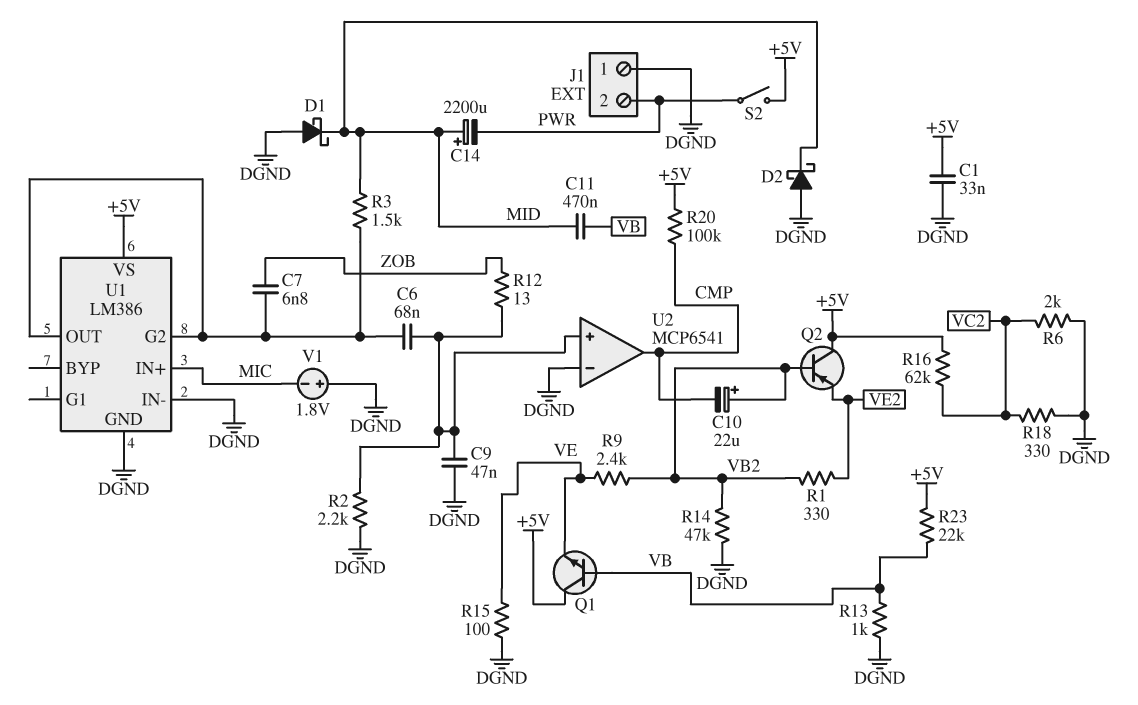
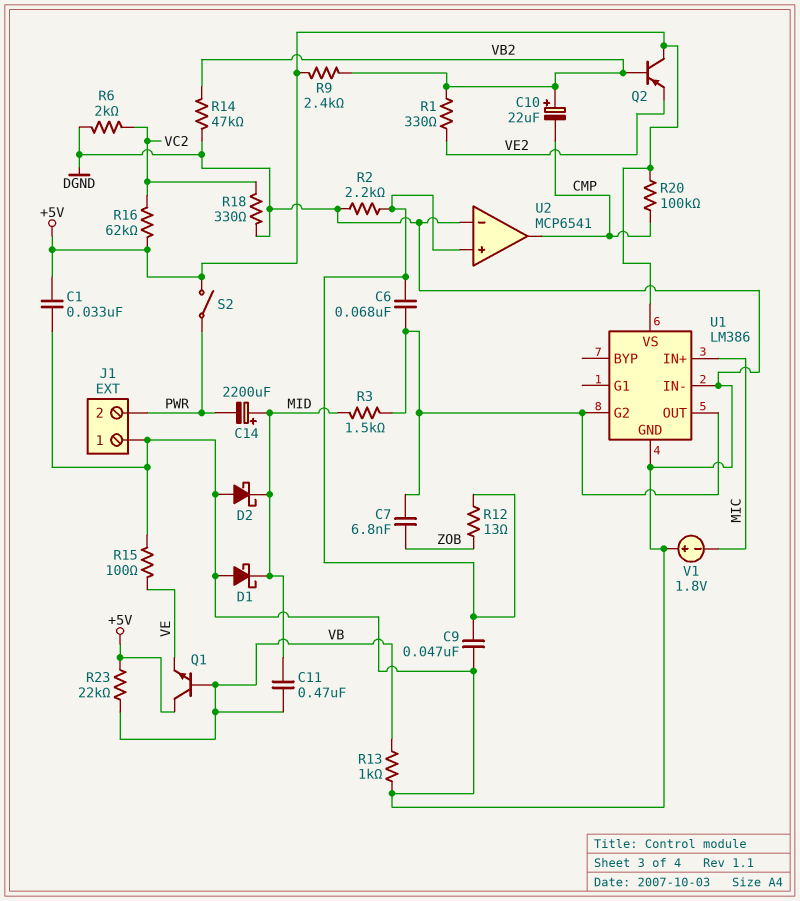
R9: 2.4k (VB2, VE) -> 2.4k (+5V, VB2)

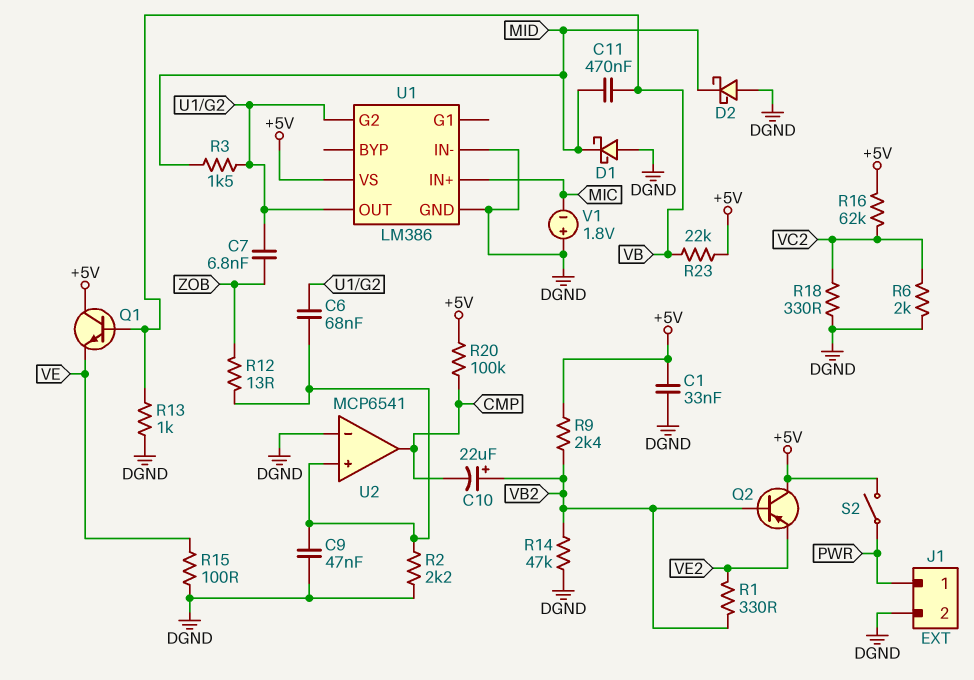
C14: 2200uF (plus MID, minus PWR) -> none
J1 pin 1: DGND -> PWR
J1 pin 2: PWR -> DGND

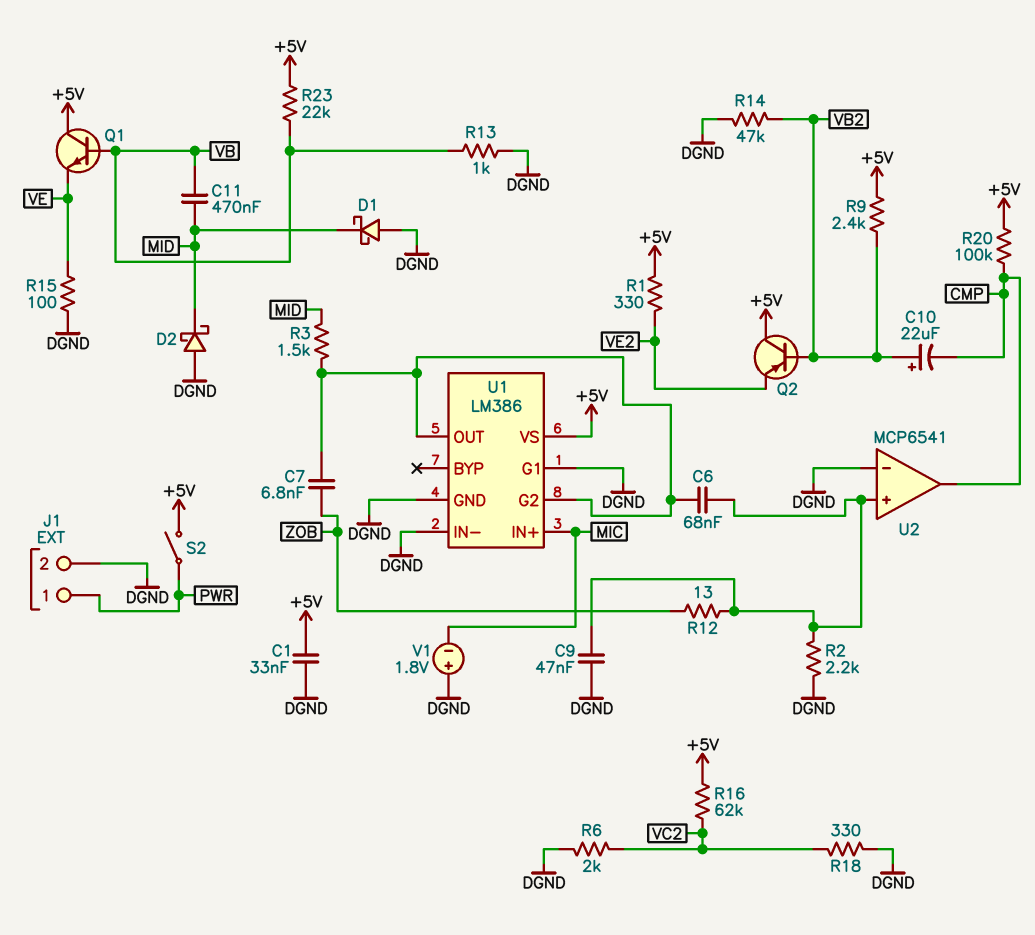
R1: 330 (VB2, VE2) -> 330 (+5V, VE2)
U1 pin G1: none -> DGND

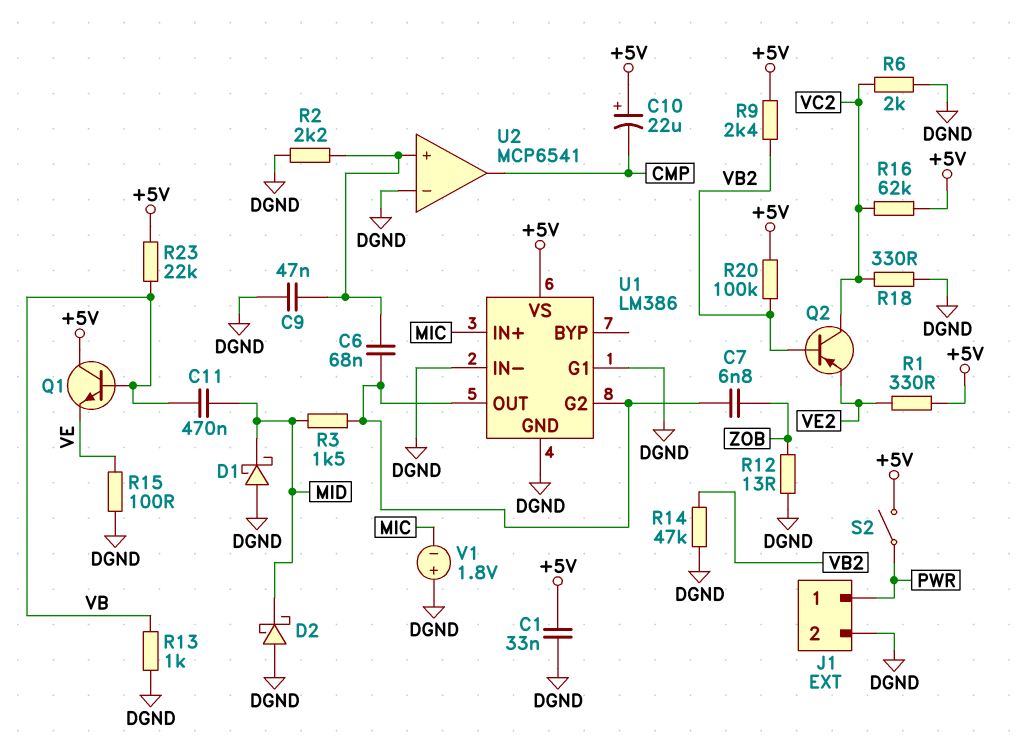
C10: 22uF (plus VB2, minus CMP) -> 22uF (plus +5V, minus CMP)
Q2: PNP (B VB2, C +5V, E VE2) -> PNP (B VB2, C VC2, E VE2)
R12: 13 (U2/in+, ZOB) -> 13 (DGND, ZOB)
R20: 100k (+5V, CMP) -> 100k (+5V, VB2)

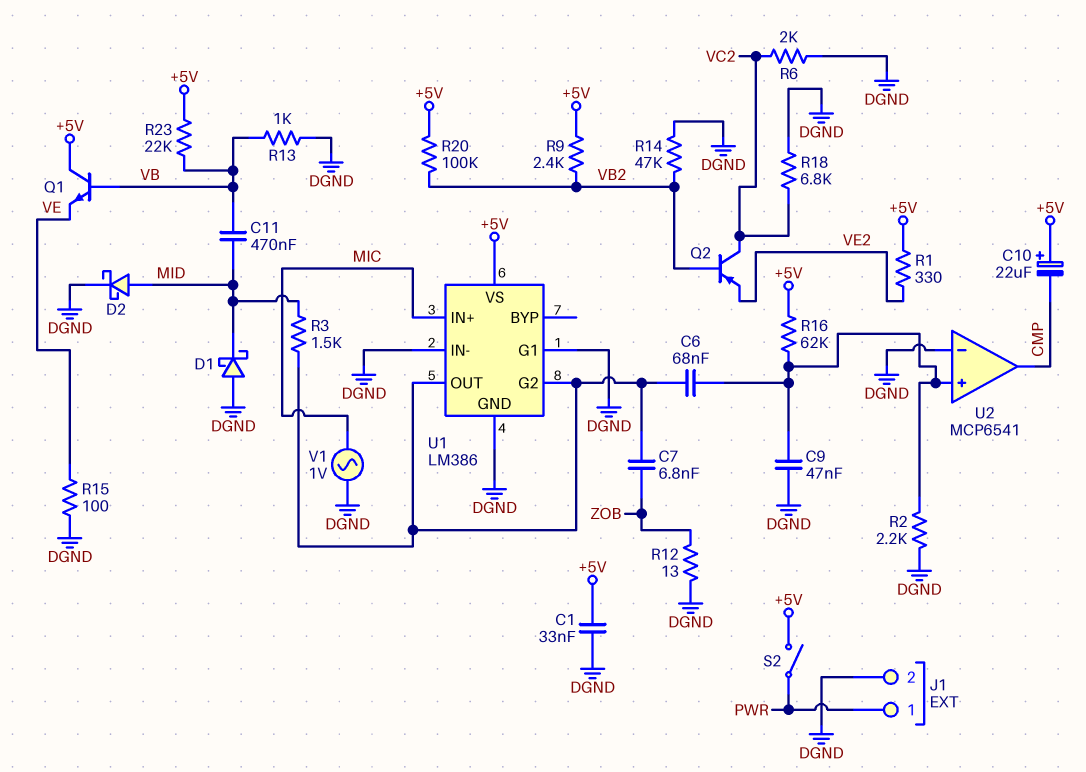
D2: schottky (A DGND, K MID) -> schottky (A MID, K DGND)
R16: 62k (+5V, VC2) -> 62k (+5V, U2/in+)
R18: 330 (DGND, VC2) -> 6.8k (DGND, VC2)
V1: 1.8V (plus DGND, minus MIC) -> AC 1V (DGND, MIC)

